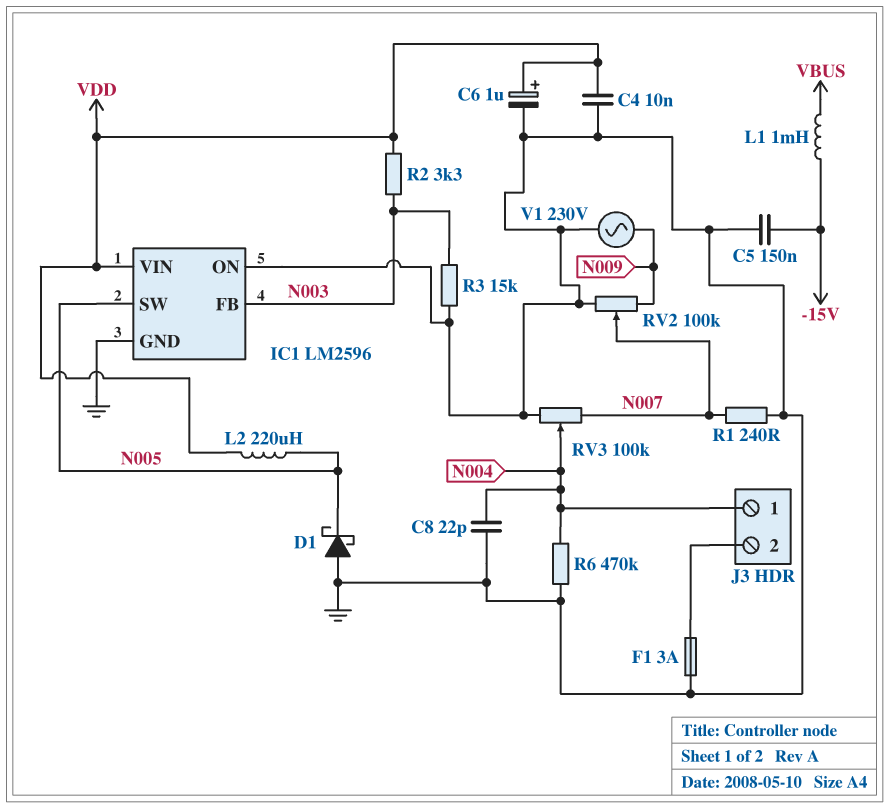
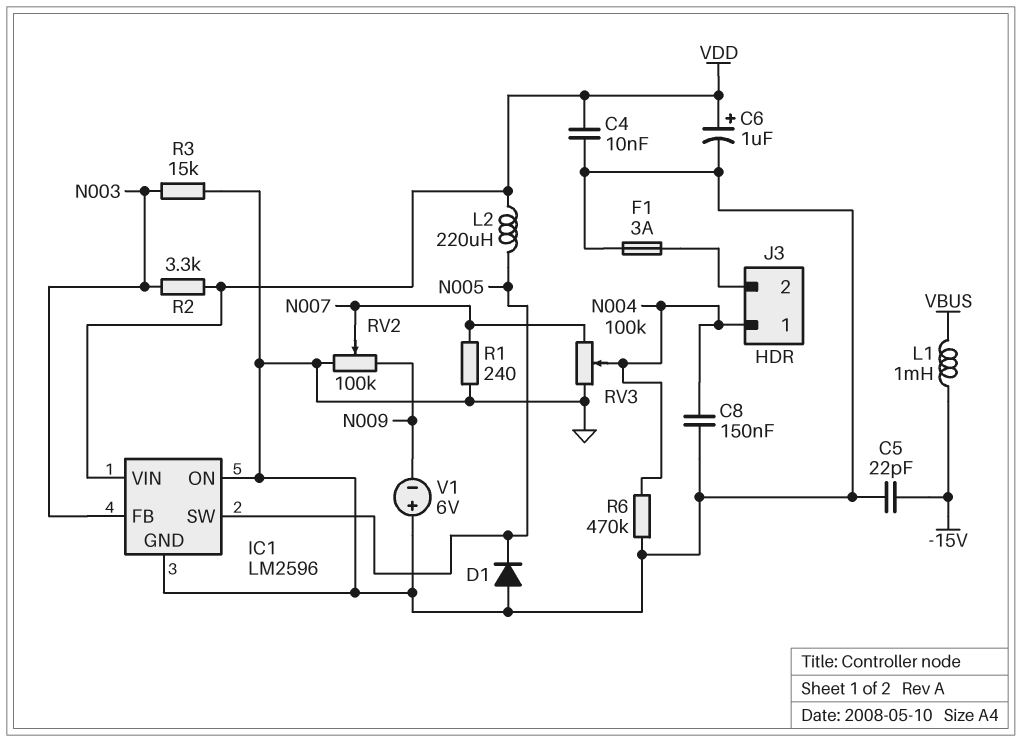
C5: 150nF (-15V, GND) -> 22pF (-15V, GND)
C8: 22pF (GND, N004) -> 150nF (GND, N004)
D1: schottky (A GND, K N005) -> diode (A GND, K N005)
V1: AC 230V (GND, N009) -> 6V (plus GND, minus N009)

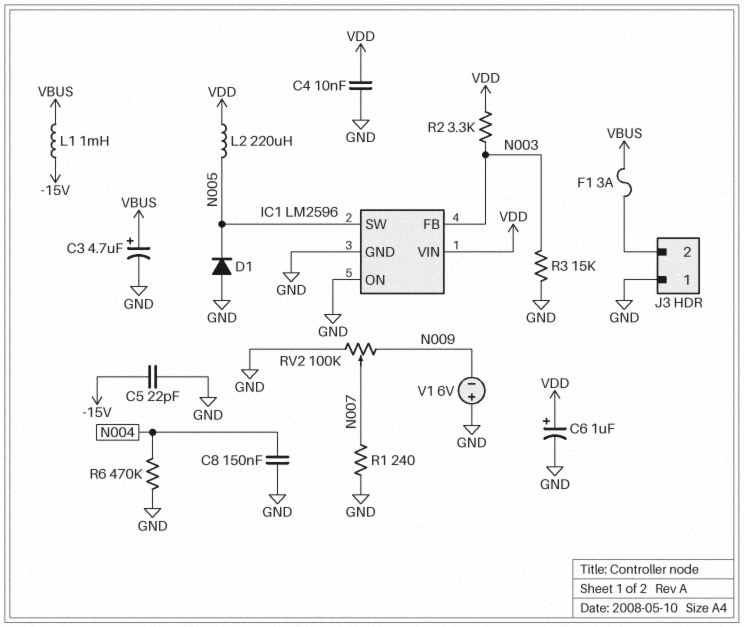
C3: none -> 4.7uF (plus VBUS, minus GND)
F1: 3A (GND, J3/2) -> 3A (J3/2, VBUS)
J3 pin 1: N004 -> GND
RV3: 100k (GND, N007, wiper N004) -> none

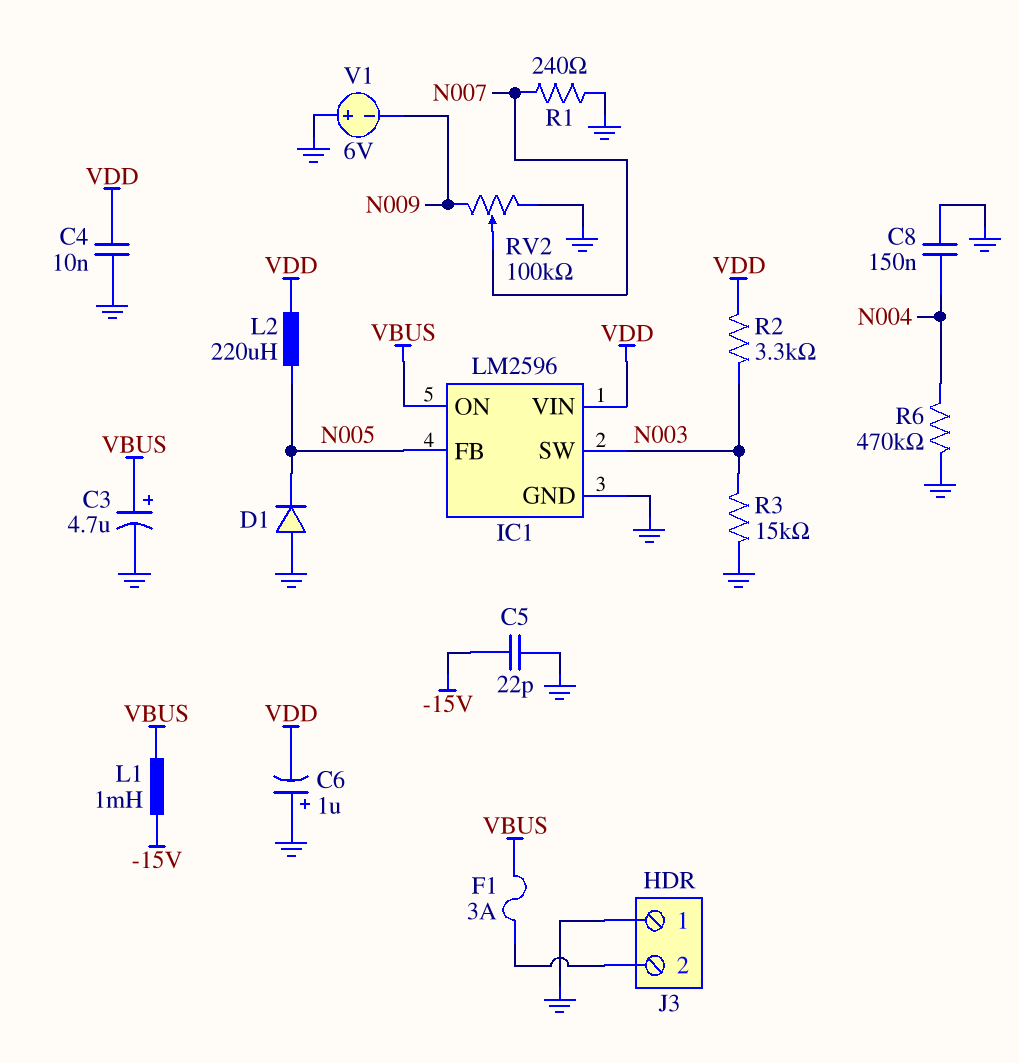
C6: 1uF (plus VDD, minus GND) -> 1uF (plus GND, minus VDD)
IC1 pin FB: N003 -> N005
IC1 pin ON: GND -> VBUS
IC1 pin SW: N005 -> N003

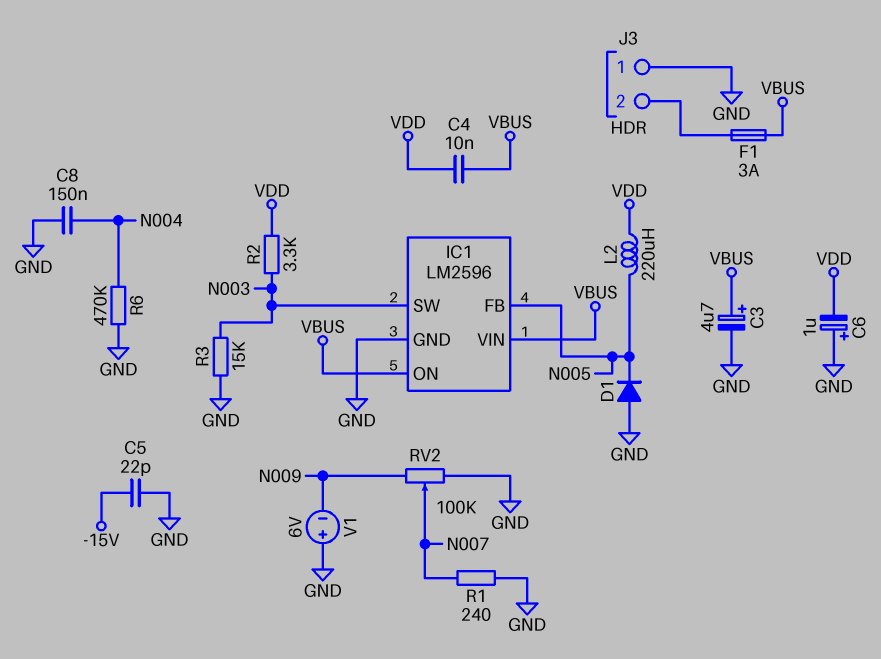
C4: 10nF (GND, VDD) -> 10nF (VBUS, VDD)
IC1 pin VIN: VDD -> VBUS
L1: 1mH (-15V, VBUS) -> none

